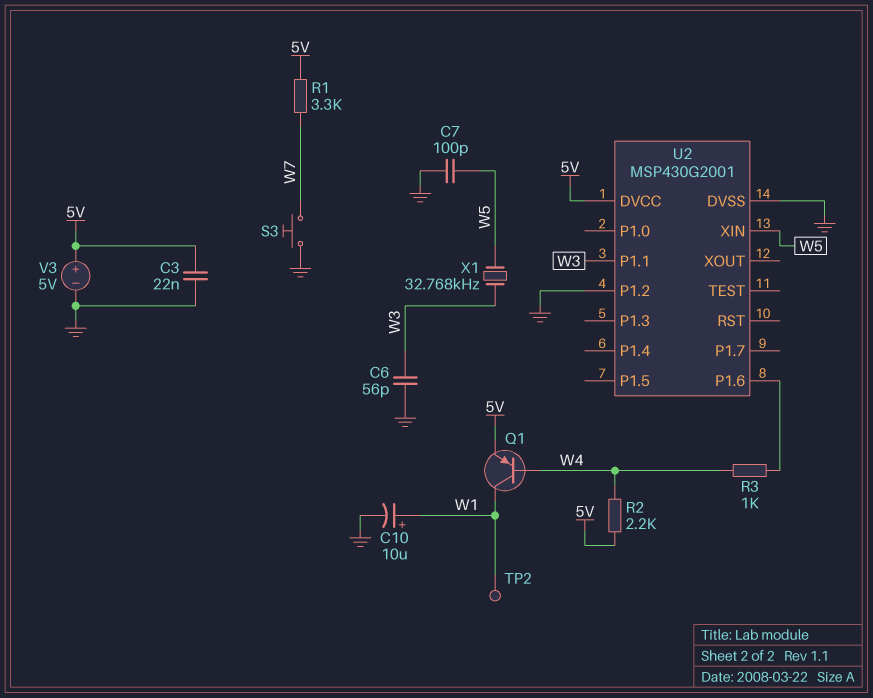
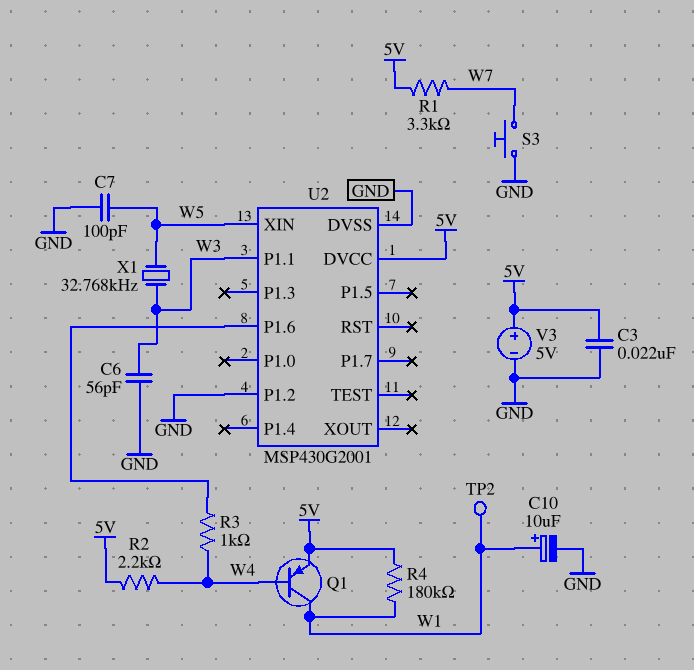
R4: none -> 180k (5V, W1)

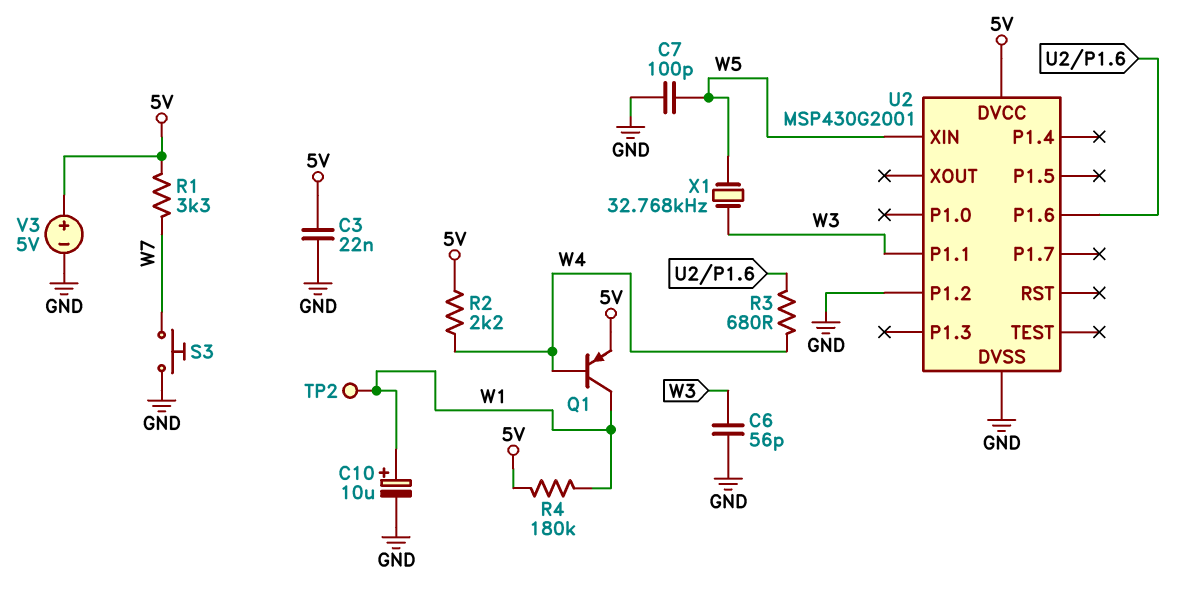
R3: 1k (U2/P1.6, W4) -> 680 (U2/P1.6, W4)

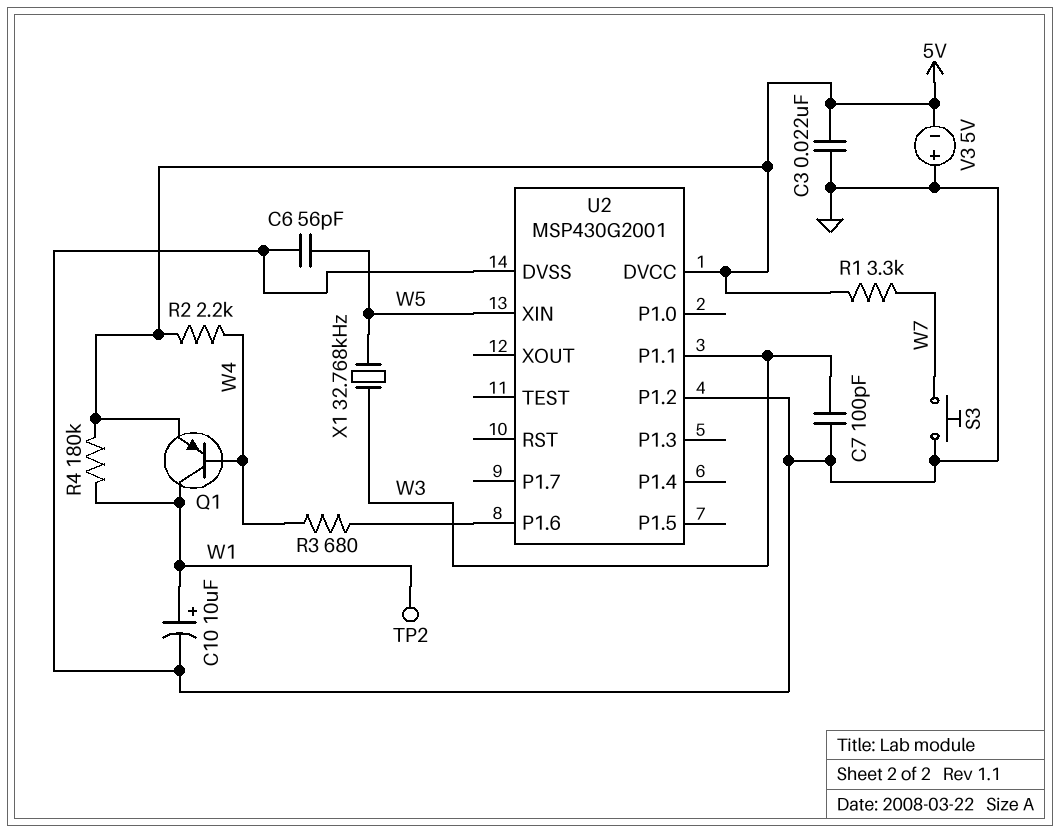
C6: 56pF (GND, W3) -> 56pF (GND, W5)
C7: 100pF (GND, W5) -> 100pF (GND, W3)
V3: 5V (plus 5V, minus GND) -> 5V (plus GND, minus 5V)

